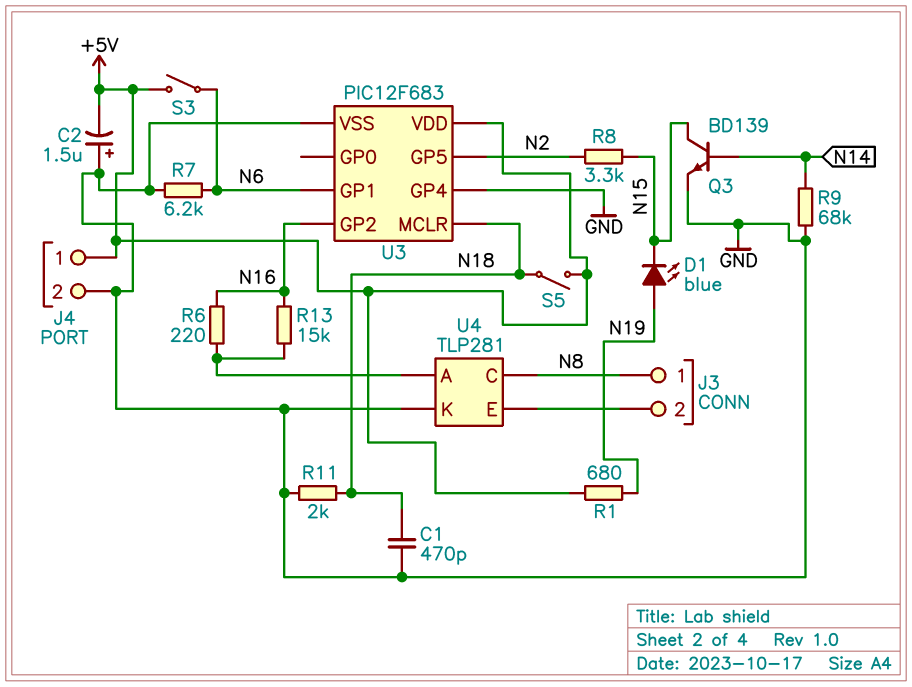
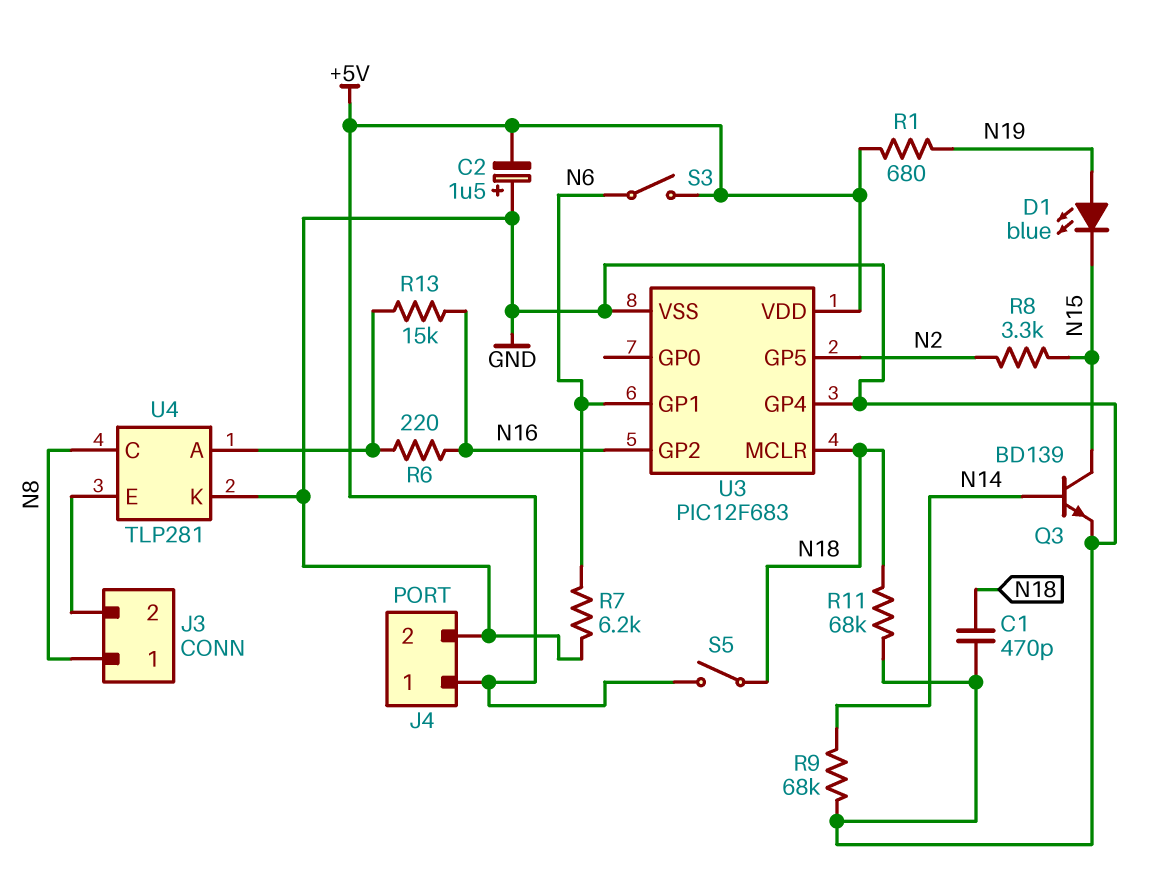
R11: 2k (GND, N18) -> 68k (GND, N18)

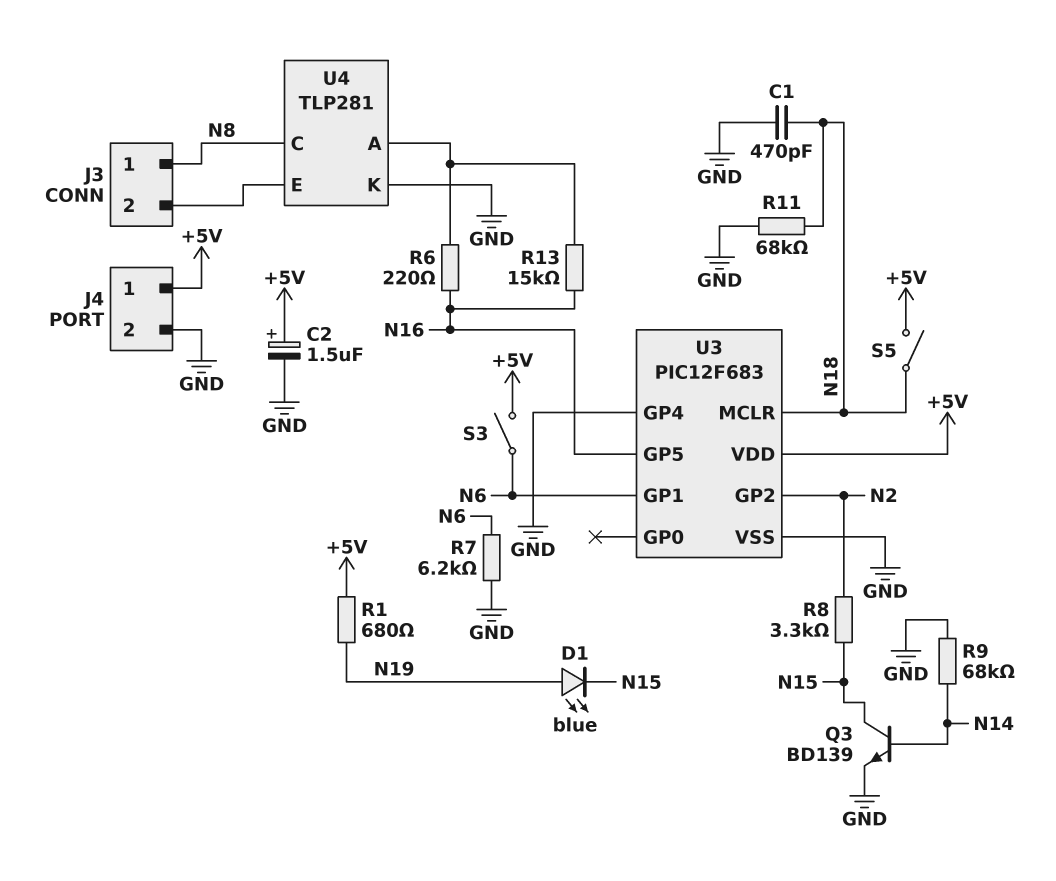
C2: 1.5uF (plus GND, minus +5V) -> 1.5uF (plus +5V, minus GND)
U3 pin GP2: N16 -> N2
U3 pin GP5: N2 -> N16

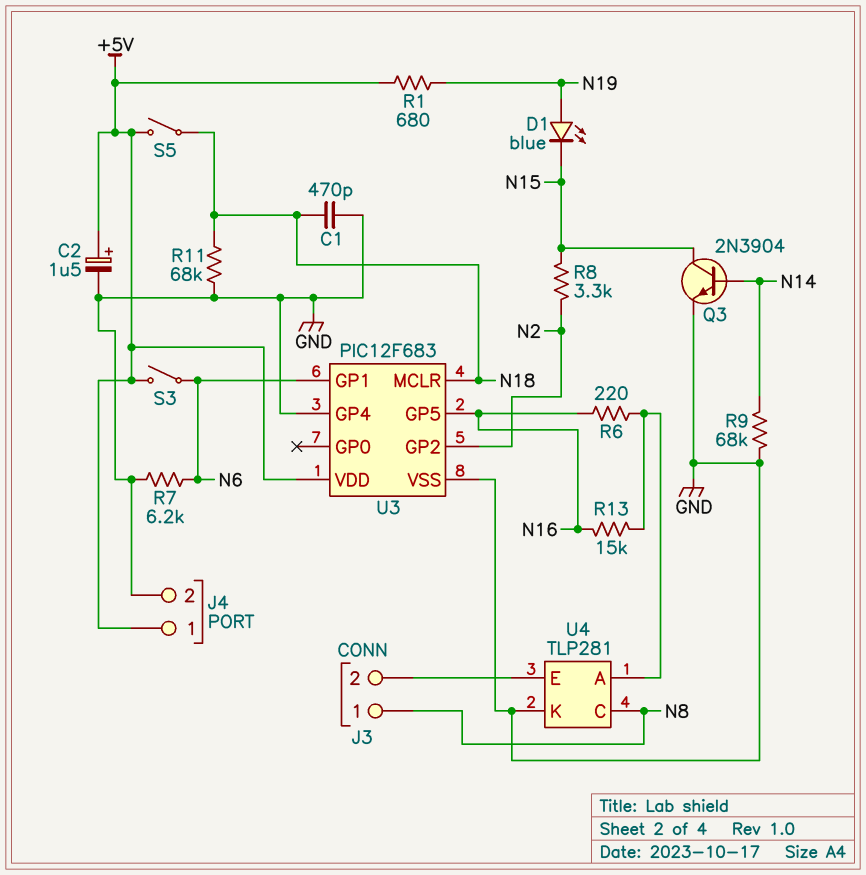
Q3: NPN BD139 (B N14, C N15, E GND) -> NPN 2N3904 (B N14, C N15, E GND)

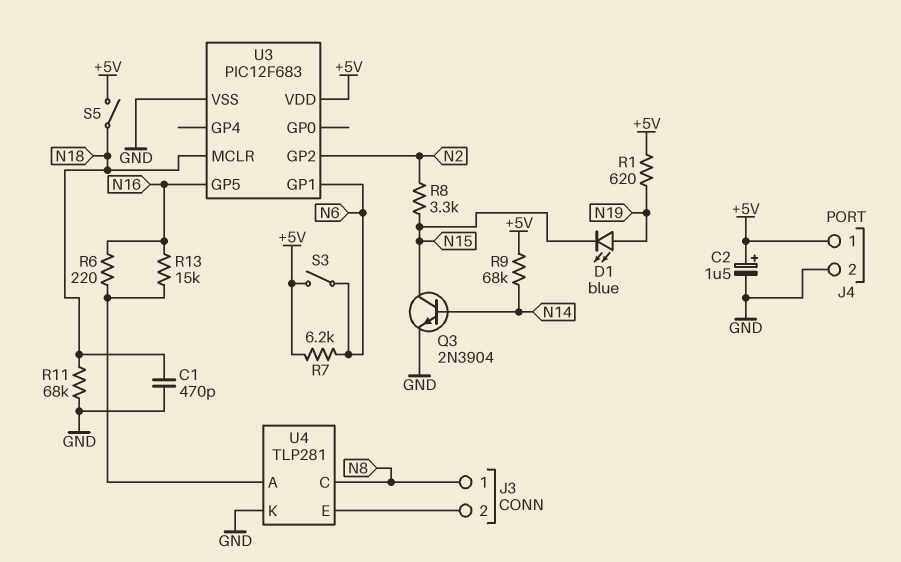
R1: 680 (+5V, N19) -> 620 (+5V, N19)
R7: 6.2k (GND, N6) -> 6.2k (+5V, N6)
R9: 68k (GND, N14) -> 68k (+5V, N14)
U3 pin GP4: GND -> none

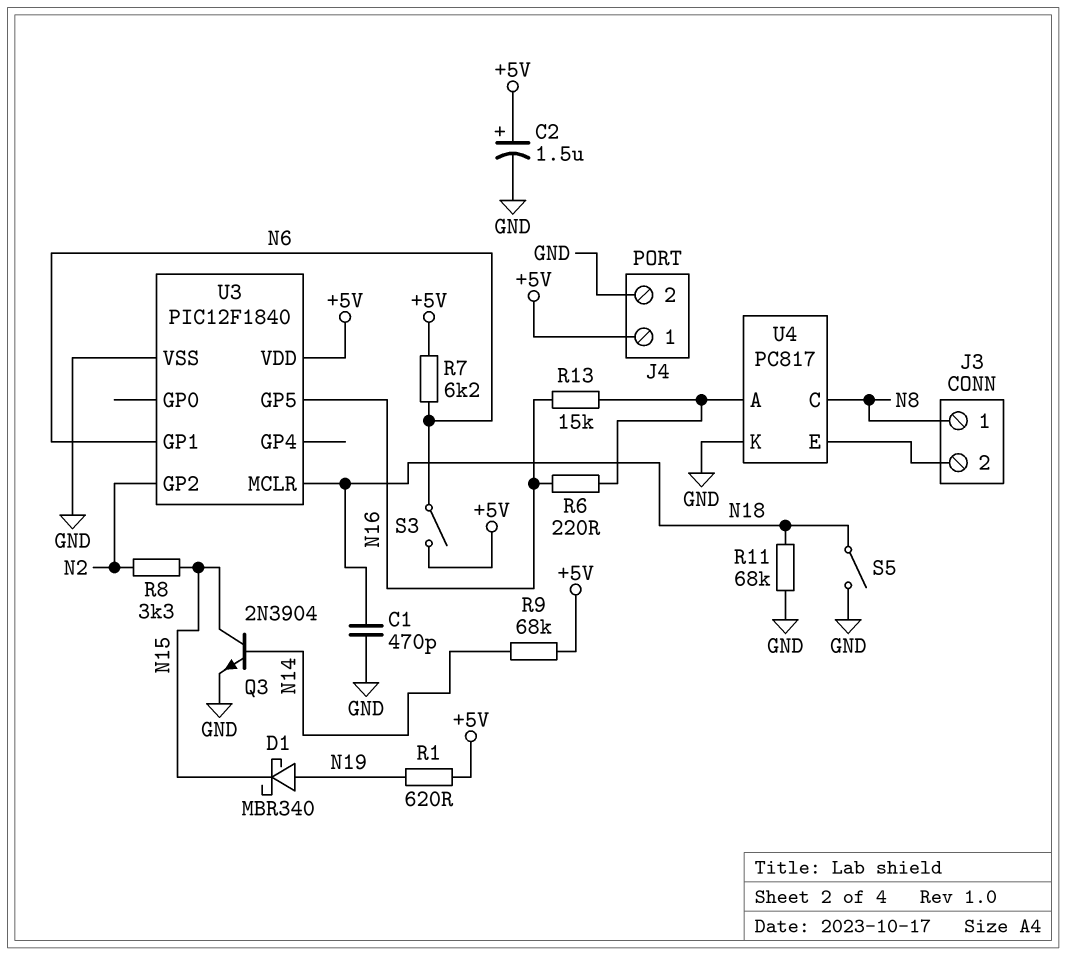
D1: LED blue (A N19, K N15) -> schottky MBR340 (A N19, K N15)
S5: switch (+5V, N18) -> switch (GND, N18)
U3: PIC12F683 -> PIC12F1840
U4: TLP281 -> PC817

